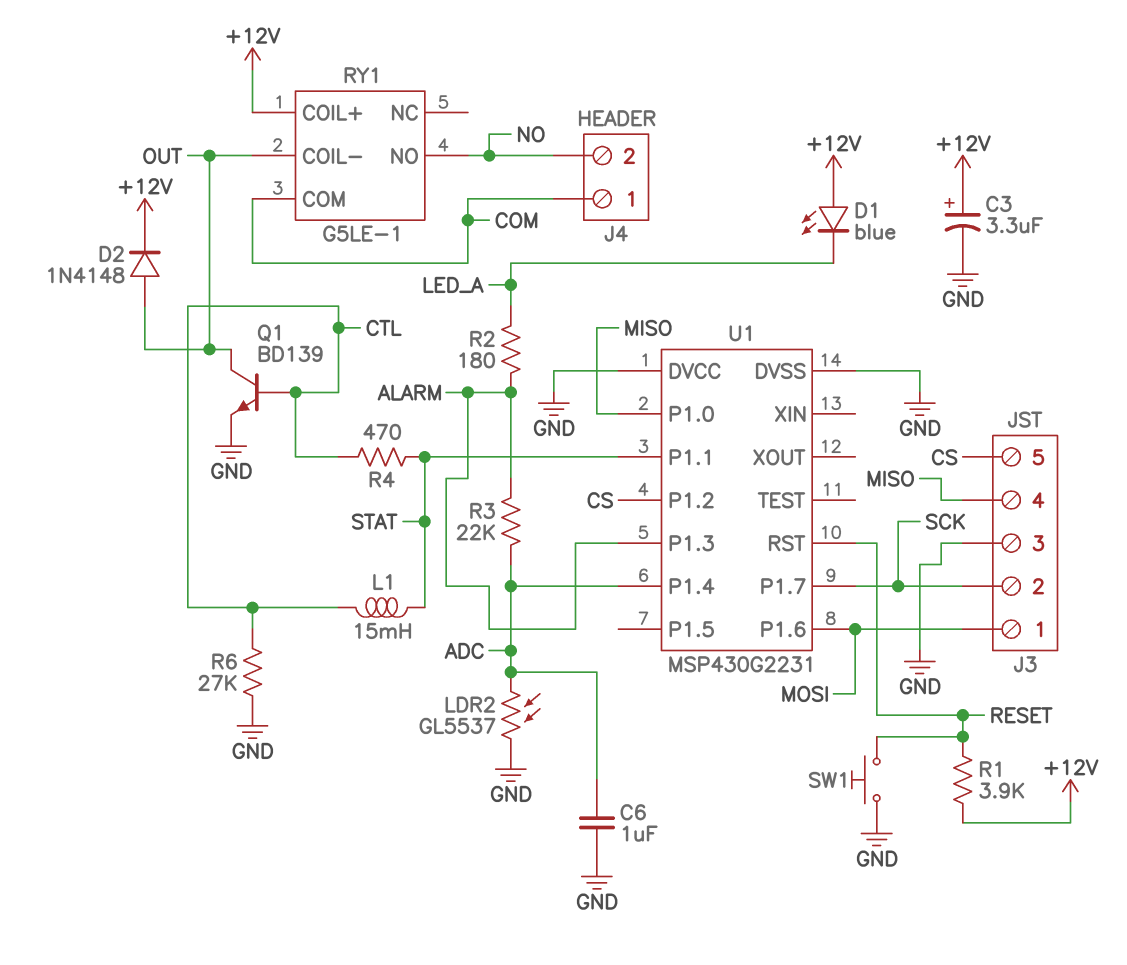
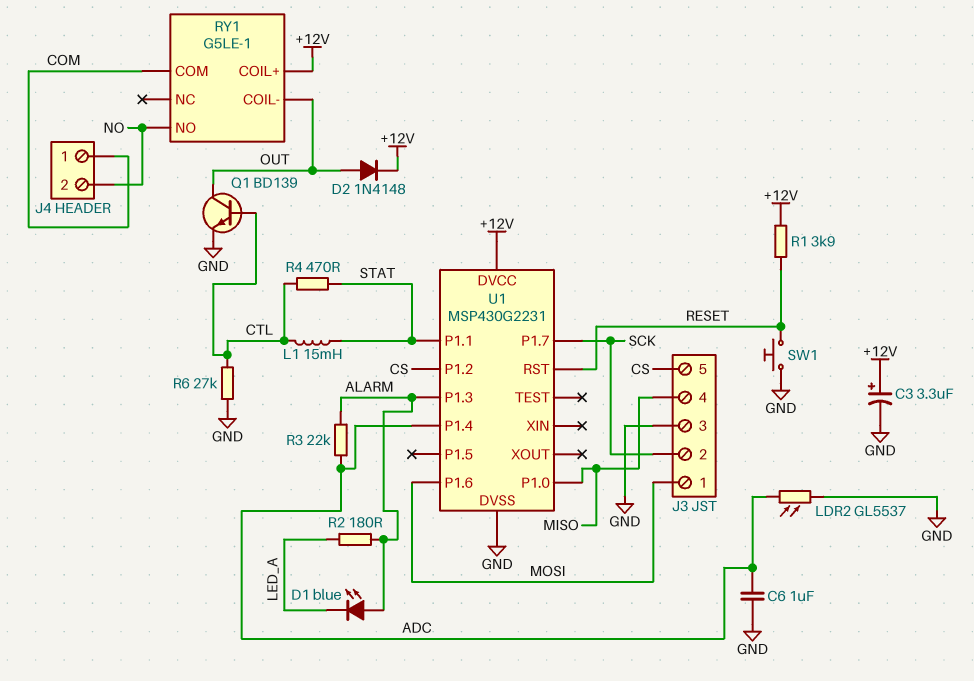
D1: LED blue (A +12V, K LED_A) -> LED blue (A ALARM, K LED_A)
U1 pin DVCC: GND -> +12V

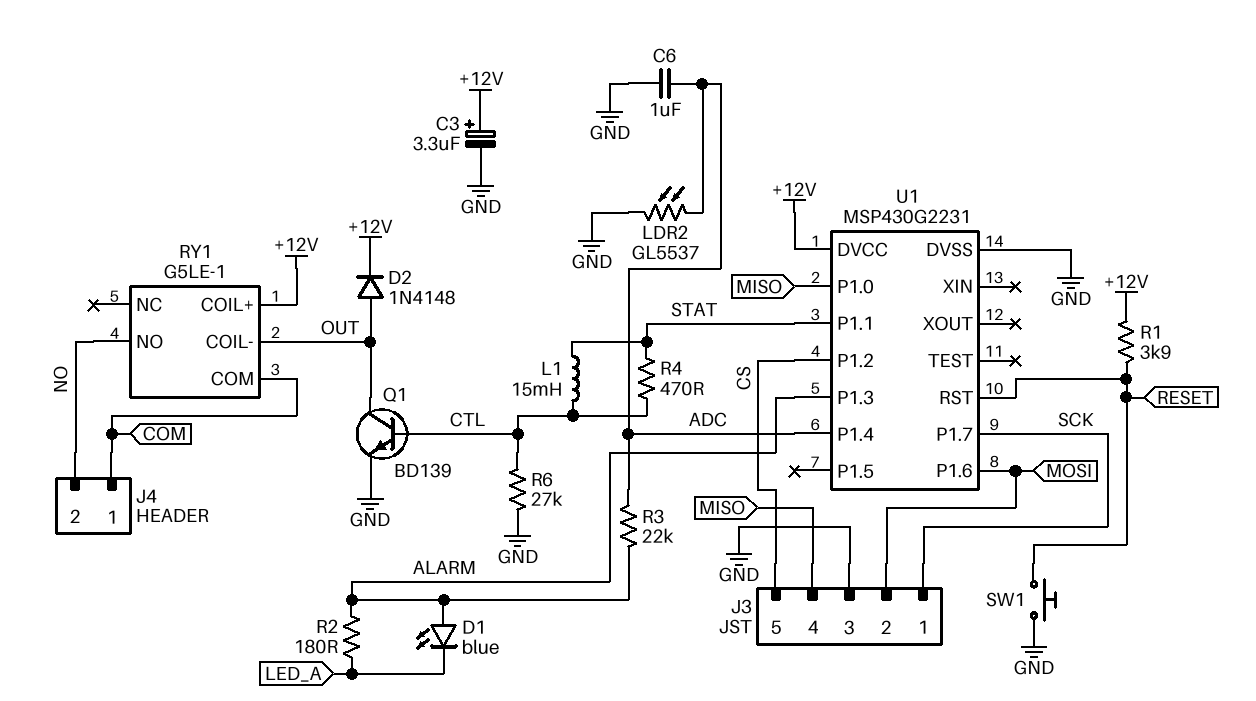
J3 pin 1: MOSI -> SCK
J3 pin 2: SCK -> MOSI

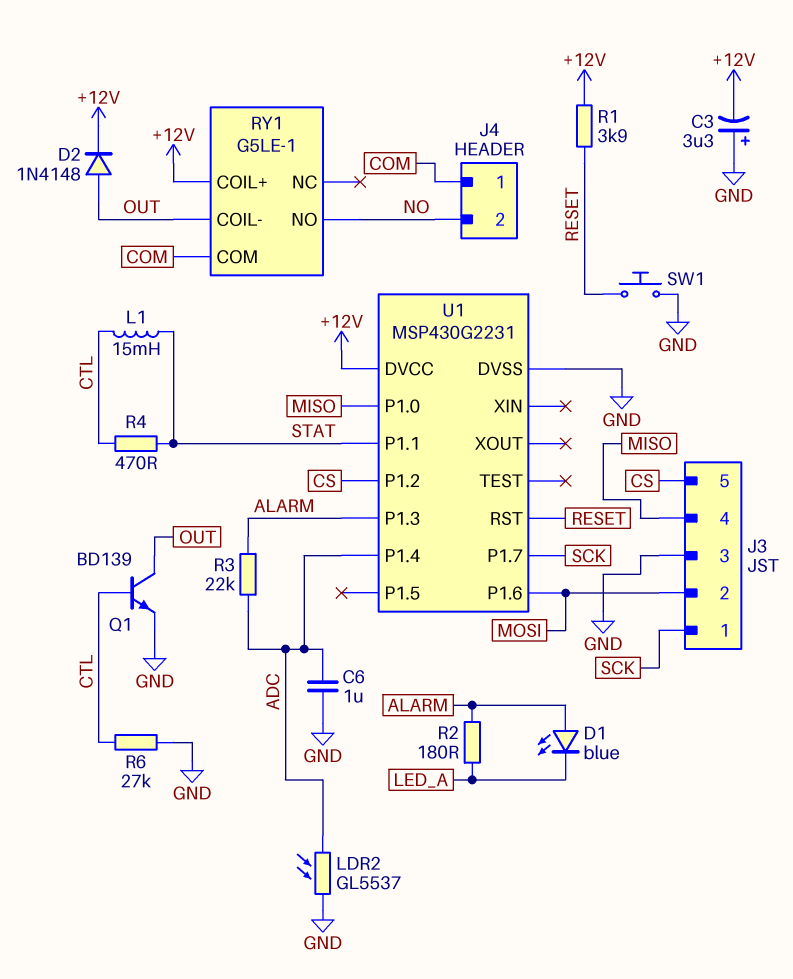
C3: 3.3uF (plus +12V, minus GND) -> 3.3uF (plus GND, minus +12V)

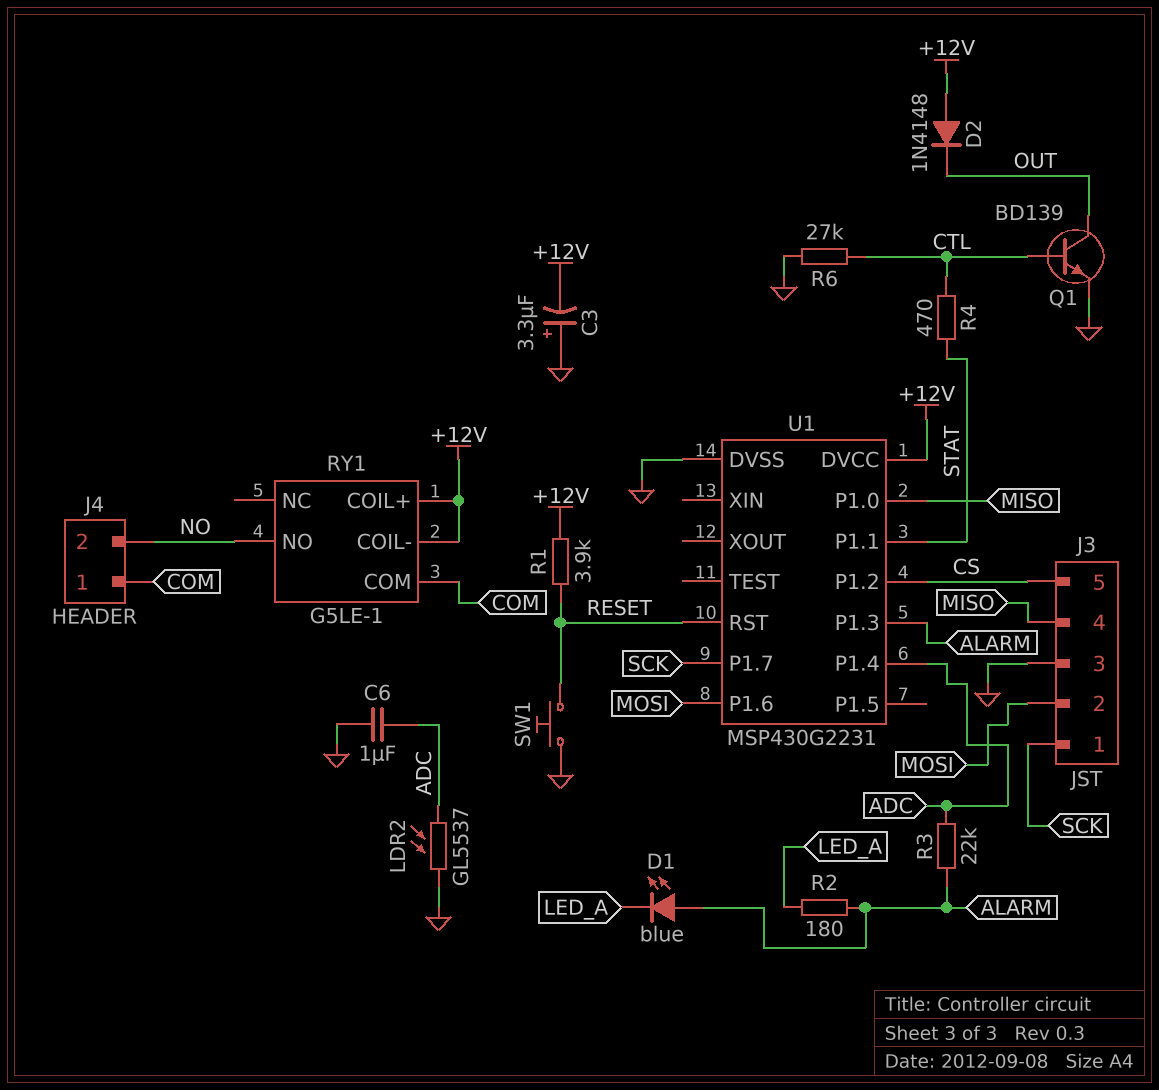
D2: diode 1N4148 (A OUT, K +12V) -> diode 1N4148 (A +12V, K OUT)
L1: 15mH (CTL, STAT) -> none
RY1 pin COIL-: OUT -> +12V

